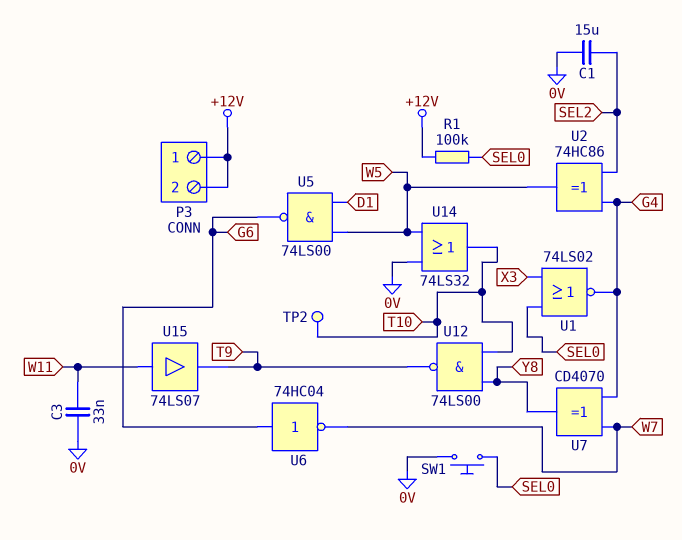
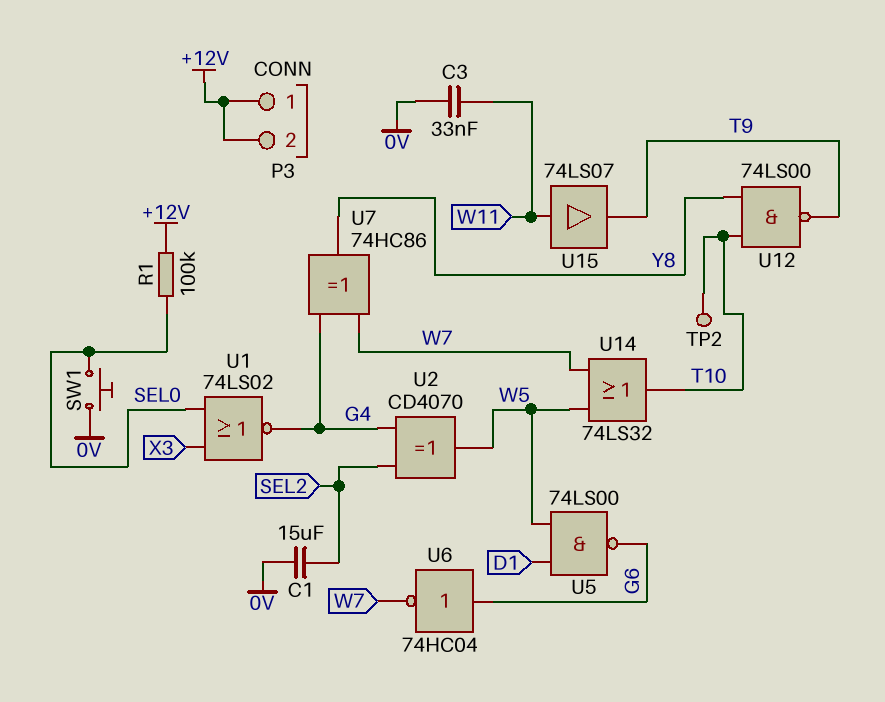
U2: XOR 74HC86 (in G4, in SEL2, out W5) -> XOR CD4070 (in G4, in SEL2, out W5)
U7: XOR CD4070 (in G4, in W7, out Y8) -> XOR 74HC86 (in G4, in W7, out Y8)
U14: OR 74LS32 (in 0V, in W5, out T10) -> OR 74LS32 (in W5, in W7, out T10)

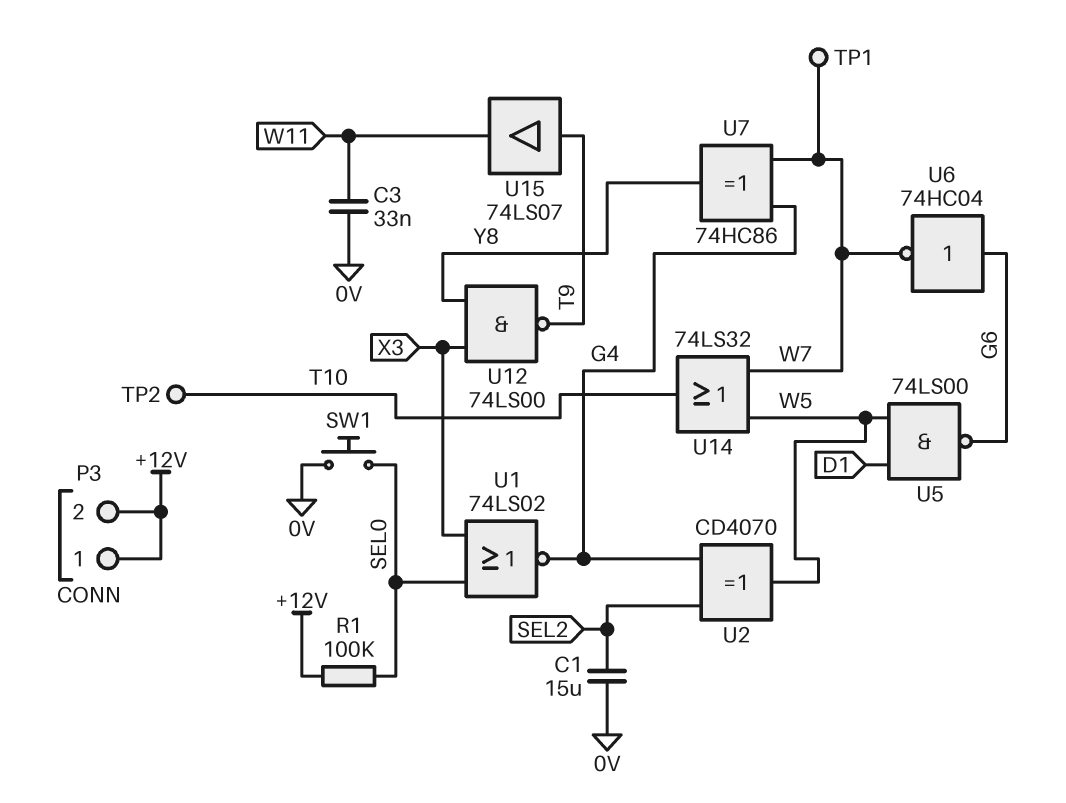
TP1: none -> test point (W7)
U12: NAND 74LS00 (in T10, in Y8, out T9) -> NAND 74LS00 (in X3, in Y8, out T9)
U15: buffer 74LS07 (in W11, out T9) -> buffer 74LS07 (in T9, out W11)

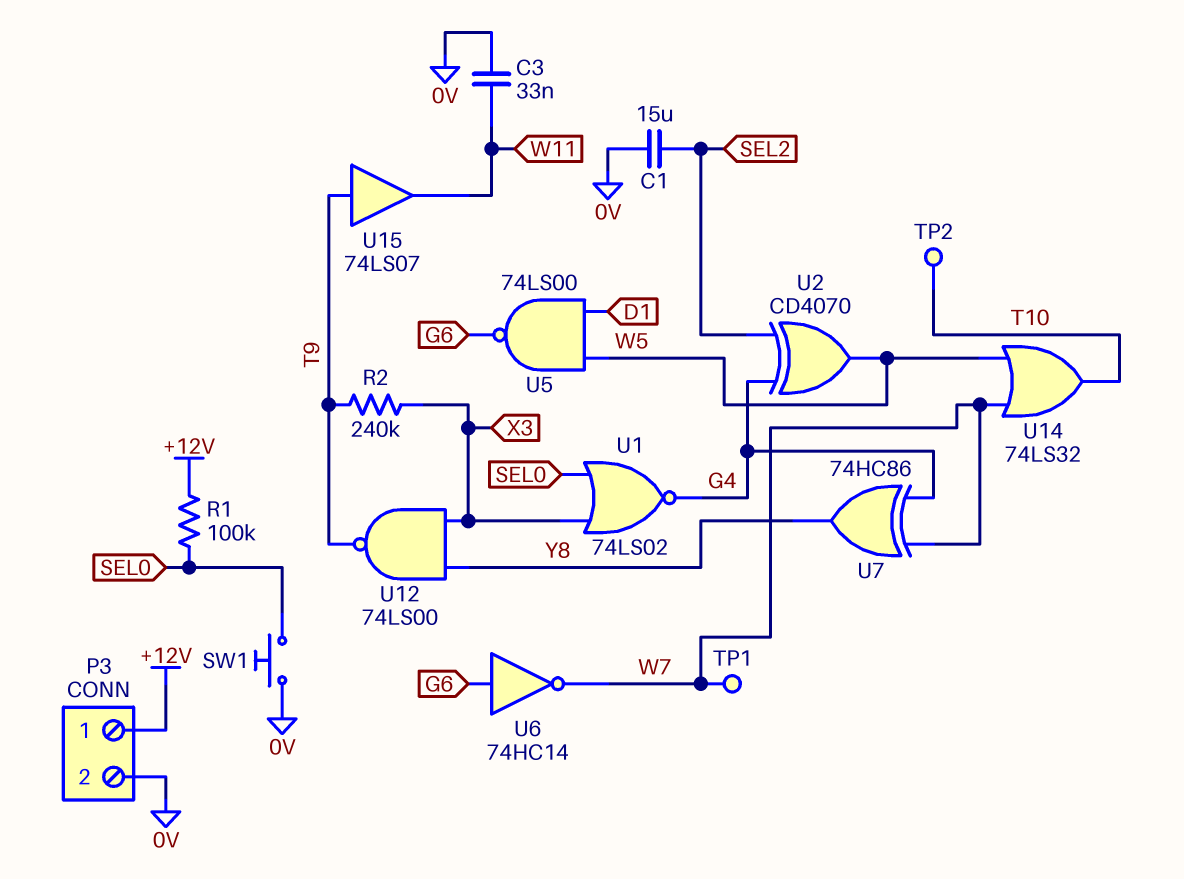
P3 pin 2: +12V -> 0V
R2: none -> 240k (T9, X3)
U6: NOT 74HC04 (in G6, out W7) -> NOT 74HC14 (in G6, out W7)

